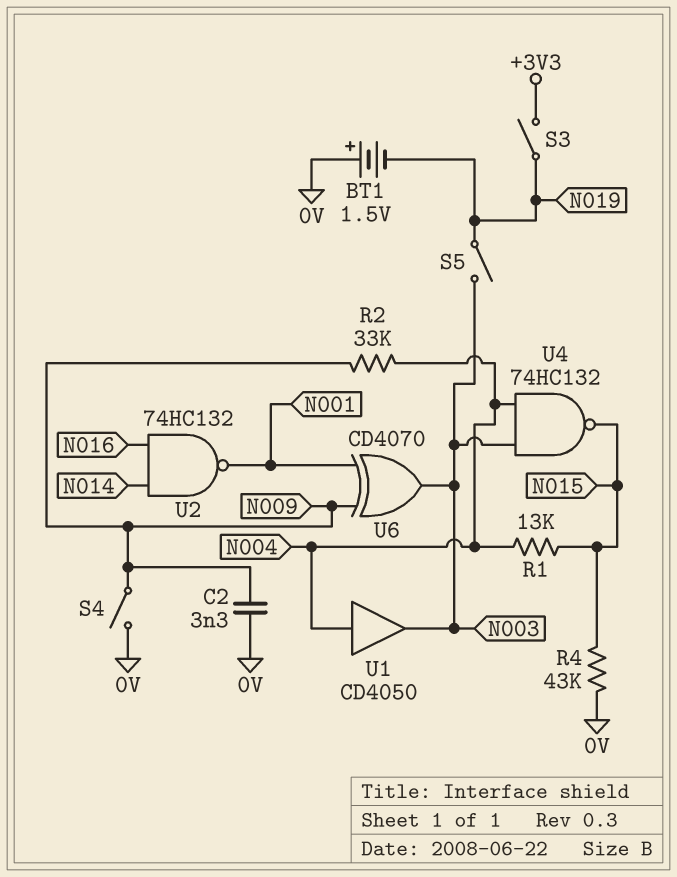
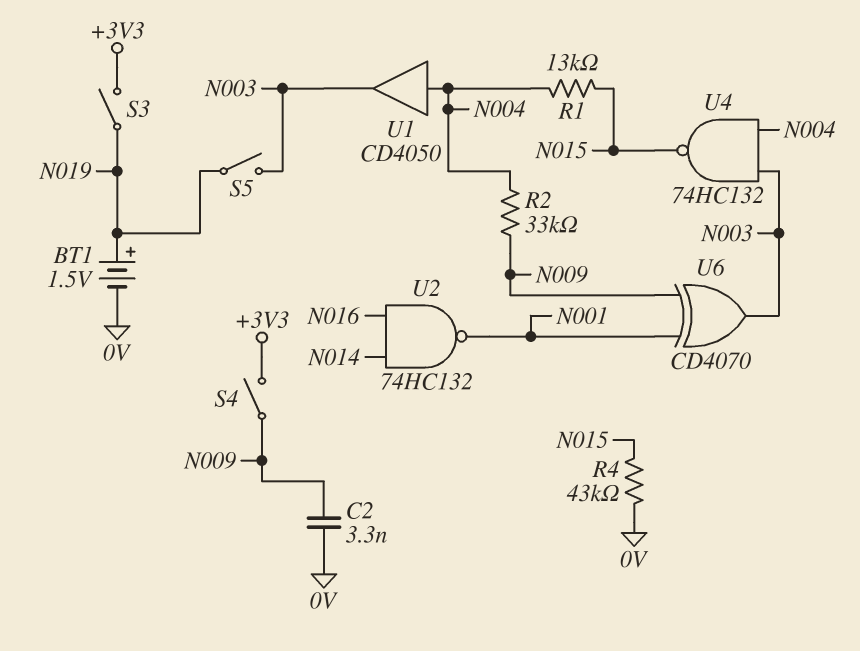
BT1: 1.5V (plus 0V, minus N019) -> 1.5V (plus N019, minus 0V)
S4: switch (0V, N009) -> switch (+3V3, N009)

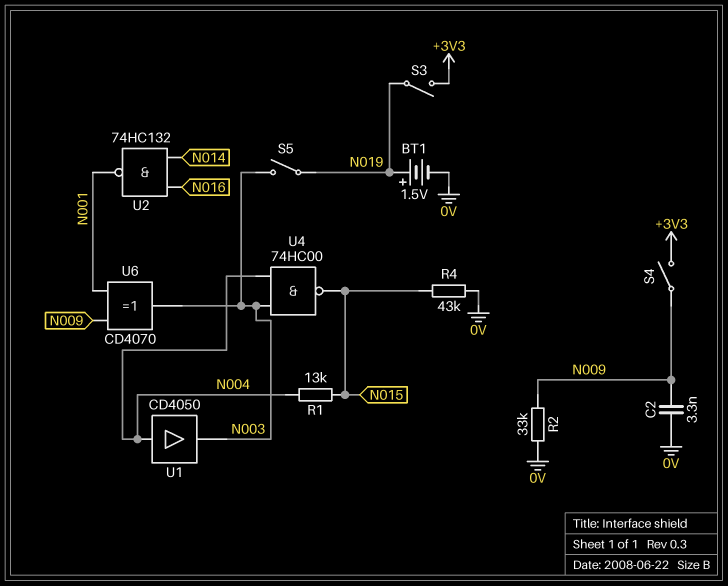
R2: 33k (N004, N009) -> 33k (0V, N009)
U4: NAND 74HC132 (in N003, in N004, out N015) -> NAND 74HC00 (in N003, in N004, out N015)

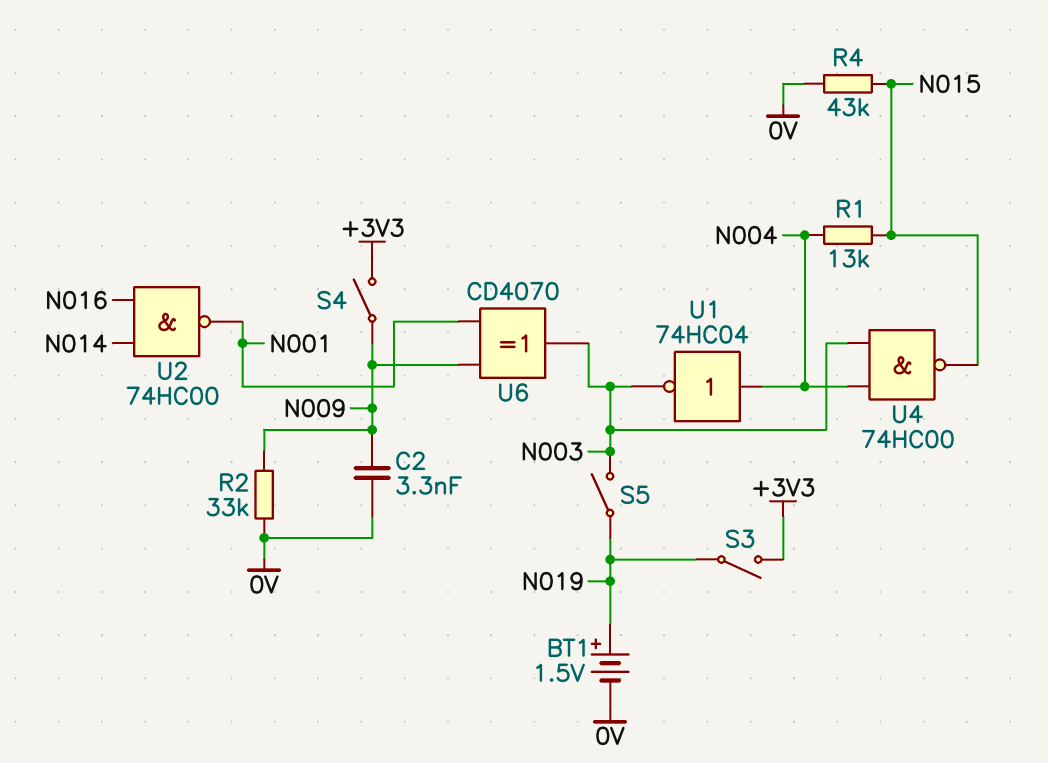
U1: buffer CD4050 (in N004, out N003) -> NOT 74HC04 (in N004, out N003)
U2: NAND 74HC132 (in N014, in N016, out N001) -> NAND 74HC00 (in N014, in N016, out N001)

